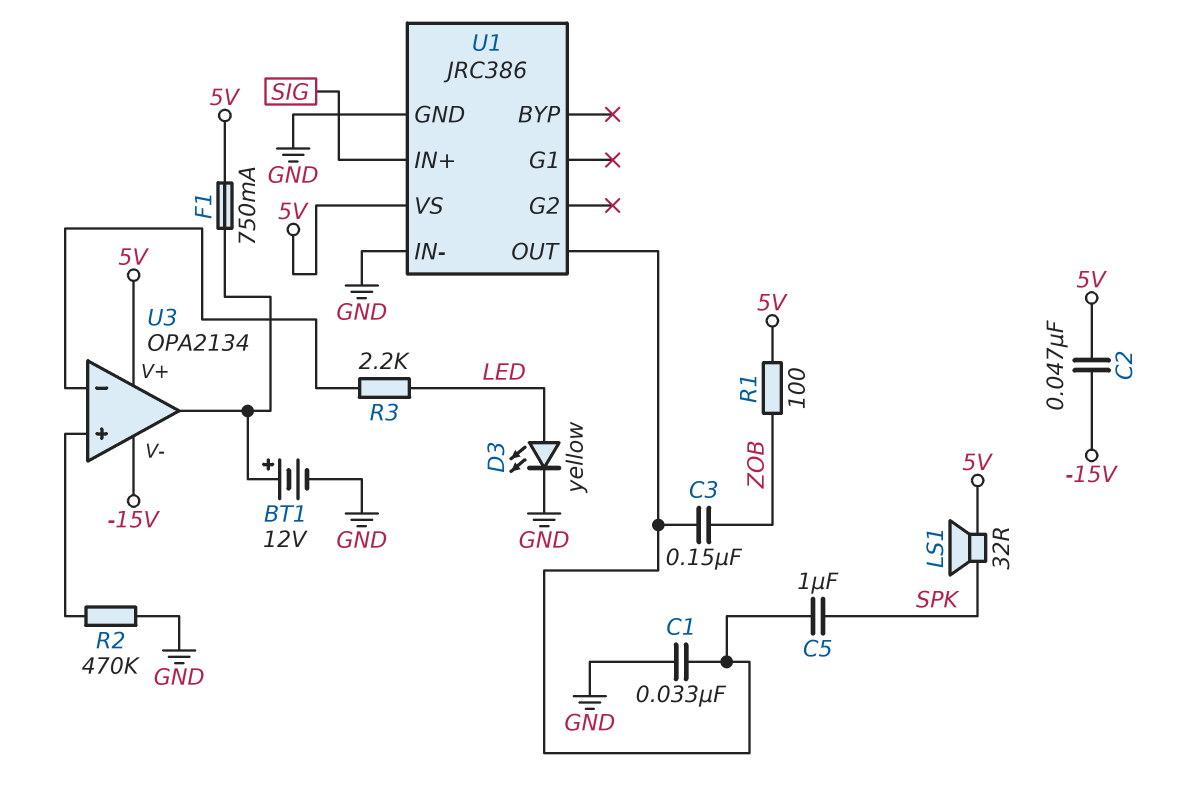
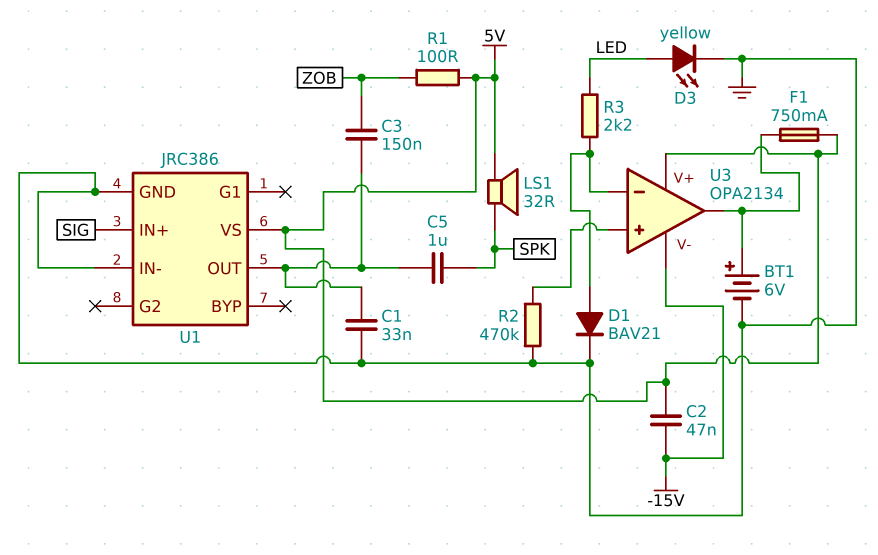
BT1: 12V (plus U3/out, minus GND) -> 6V (plus U3/out, minus GND)
D1: none -> diode BAV21 (A U3/in-, K GND)

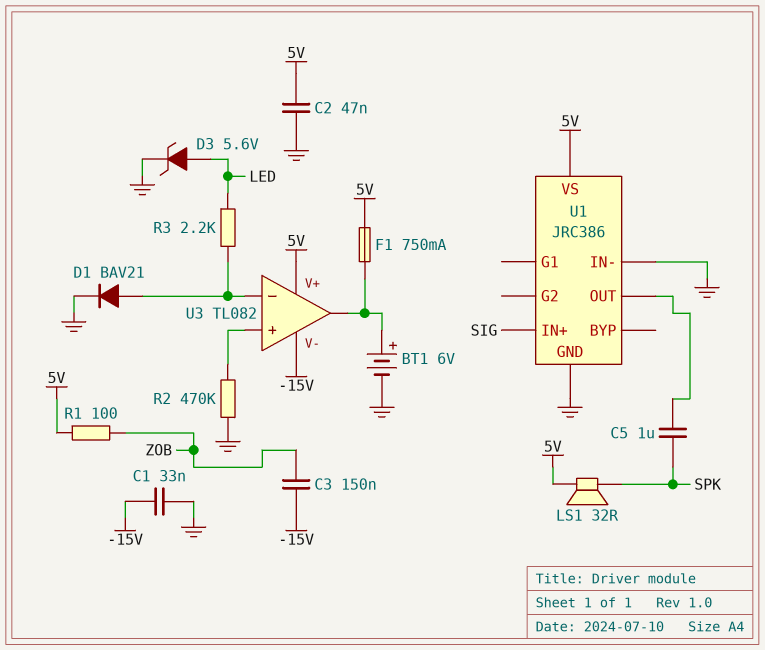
C1: 33nF (GND, U1/OUT) -> 33nF (-15V, GND)
C2: 47nF (-15V, 5V) -> 47nF (5V, GND)
C3: 150nF (U1/OUT, ZOB) -> 150nF (-15V, ZOB)
D3: LED yellow (A LED, K GND) -> zener 5.6V (A LED, K GND)
U3: OPA2134 -> TL082

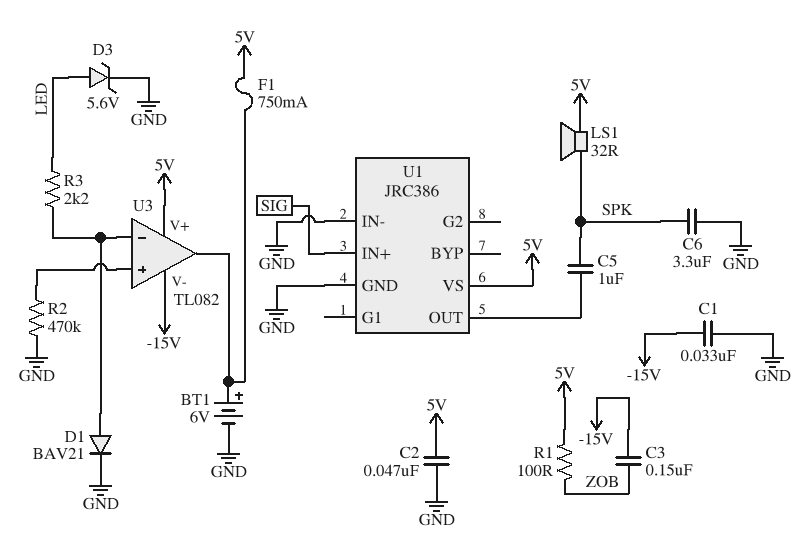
C6: none -> 3.3uF (GND, SPK)

